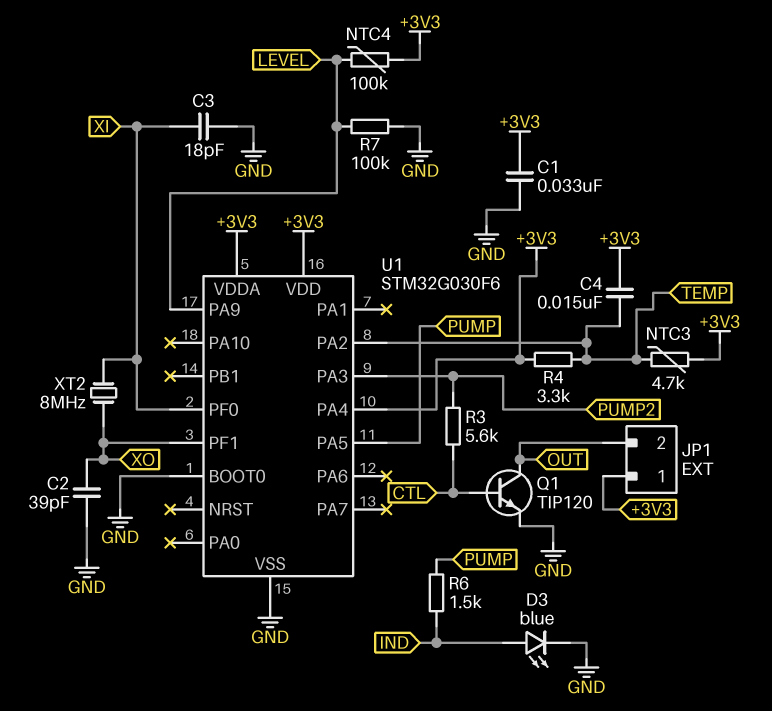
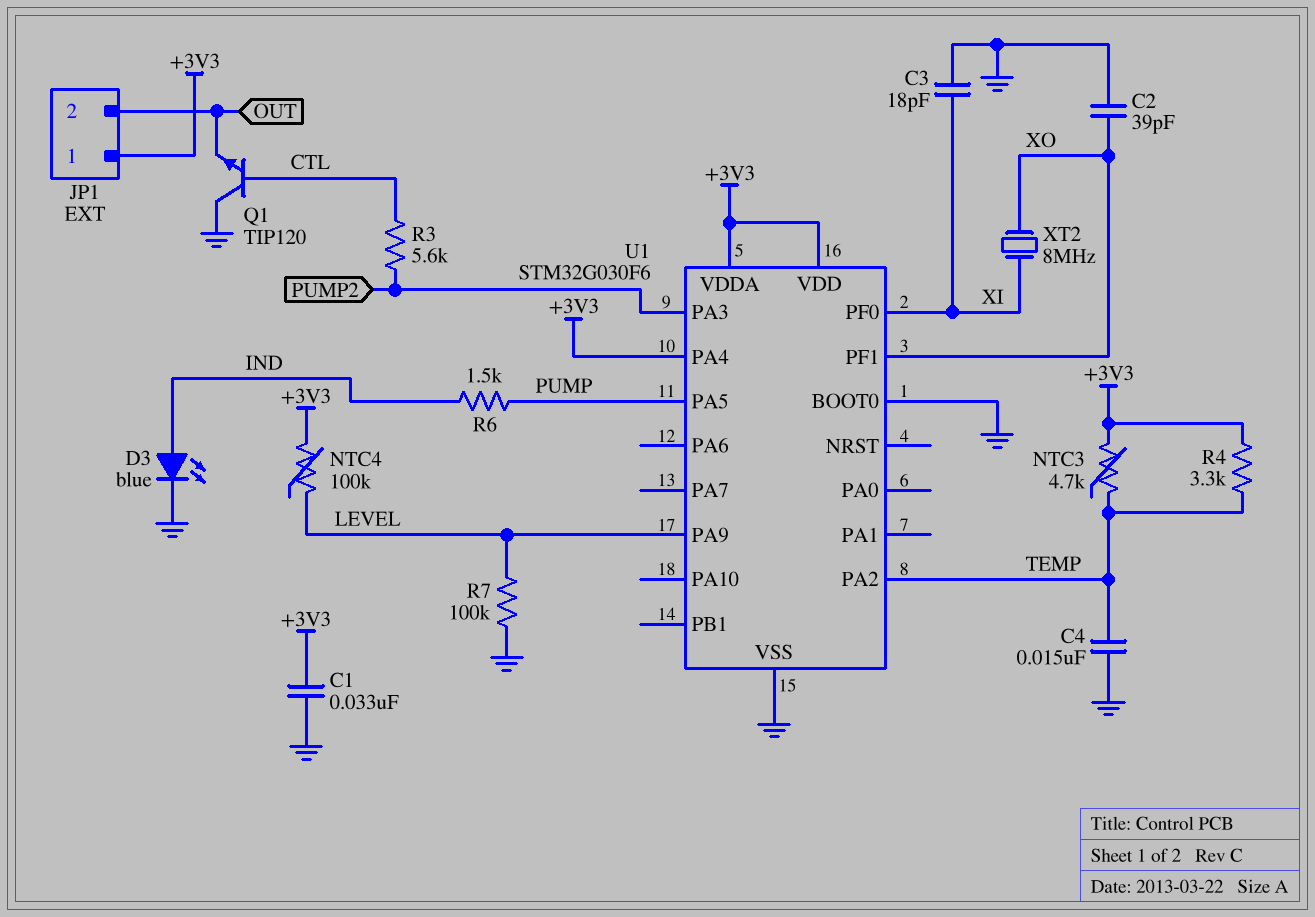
C4: 15nF (+3V3, TEMP) -> 15nF (GND, TEMP)
Q1: NPN TIP120 (B CTL, C OUT, E GND) -> NPN TIP120 (B CTL, C GND, E OUT)

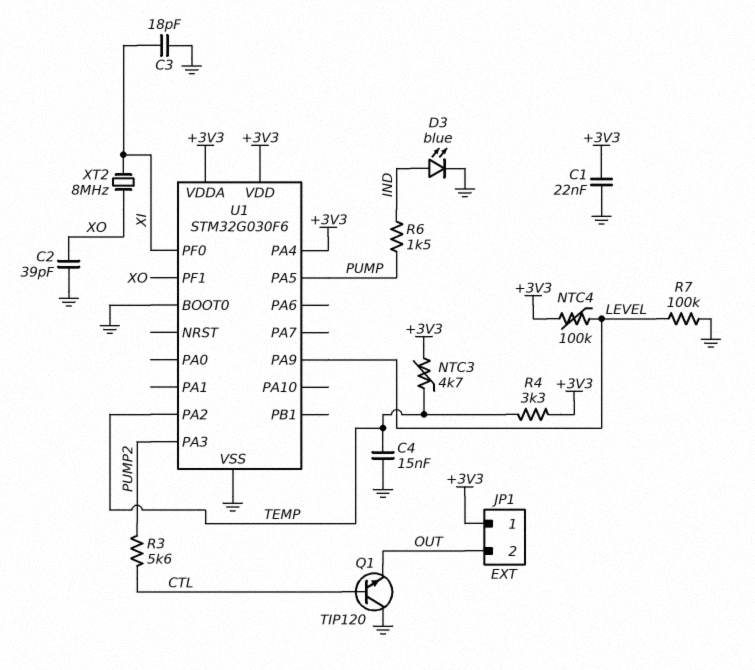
C1: 33nF (+3V3, GND) -> 22nF (+3V3, GND)

